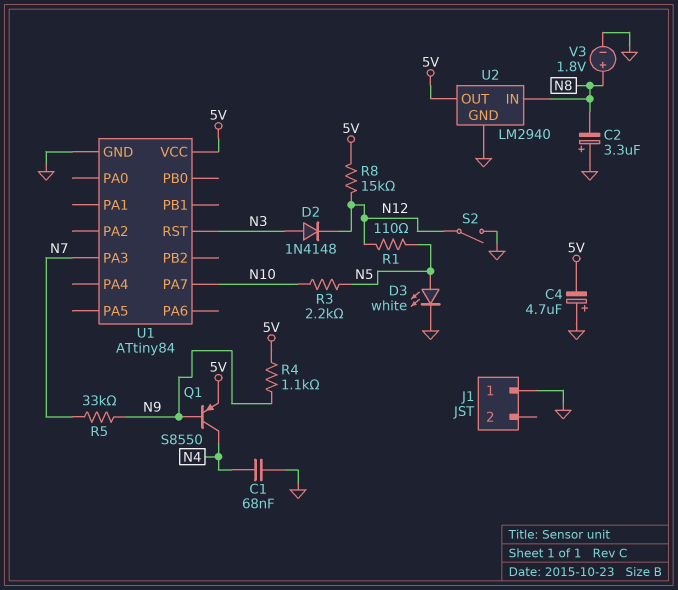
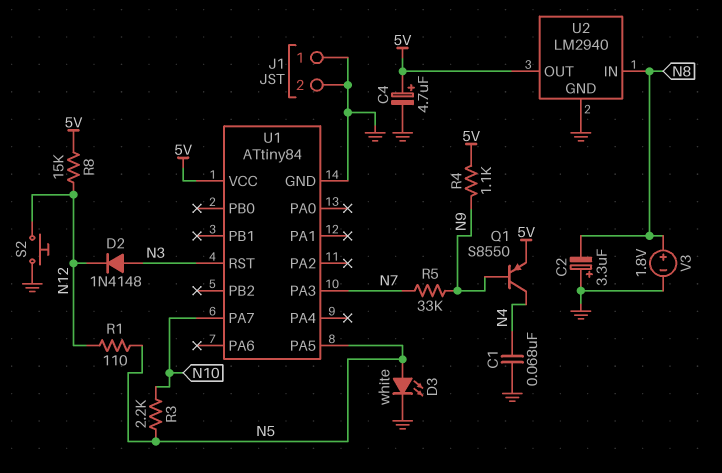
C4: 4.7uF (plus GND, minus 5V) -> 4.7uF (plus 5V, minus GND)
J1 pin 2: none -> GND
S2: switch (GND, N12) -> button (GND, N12)
U1 pin PA5: none -> N5

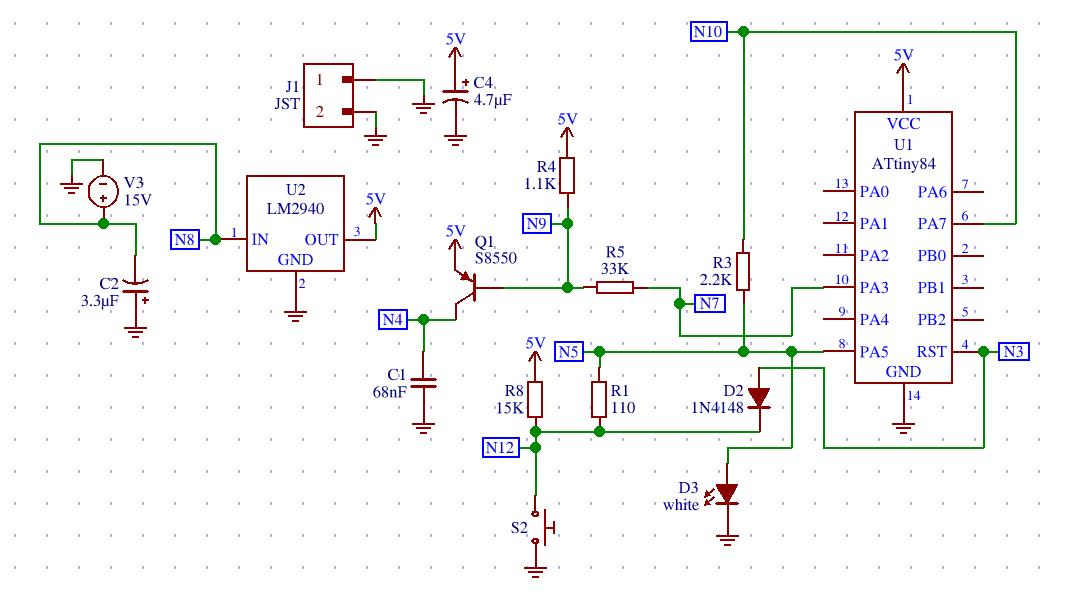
V3: 1.8V (plus N8, minus GND) -> 15V (plus N8, minus GND)

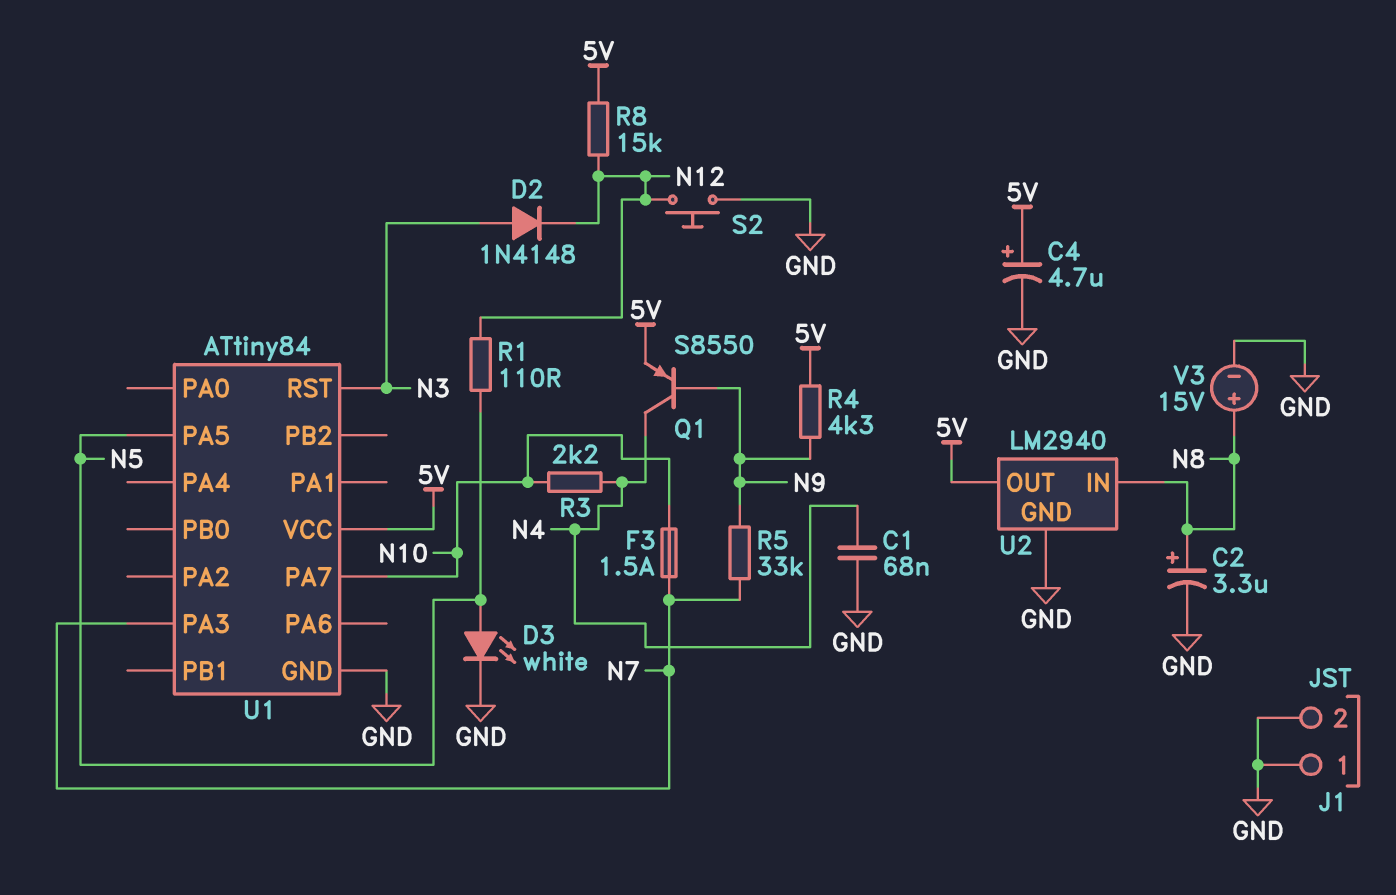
C2: 3.3uF (plus GND, minus N8) -> 3.3uF (plus N8, minus GND)
F3: none -> 1.5A (N7, N10)
R3: 2.2k (N5, N10) -> 2.2k (N4, N10)
R4: 1.1k (5V, N9) -> 4.3k (5V, N9)

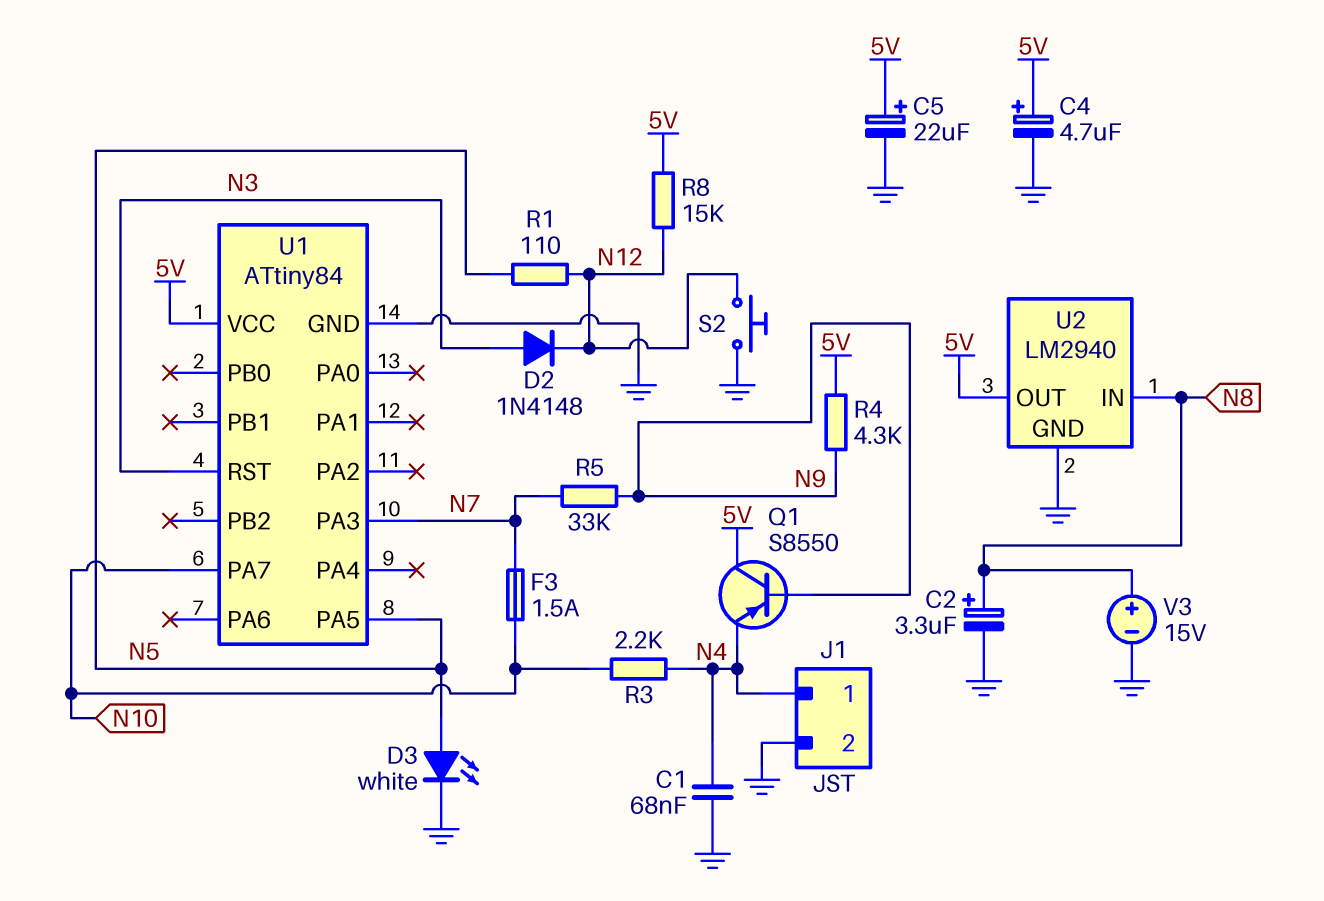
C5: none -> 22uF (plus 5V, minus GND)
J1 pin 1: GND -> N4
Q1: PNP S8550 (B N9, C N4, E 5V) -> PNP S8550 (B N9, C 5V, E N4)

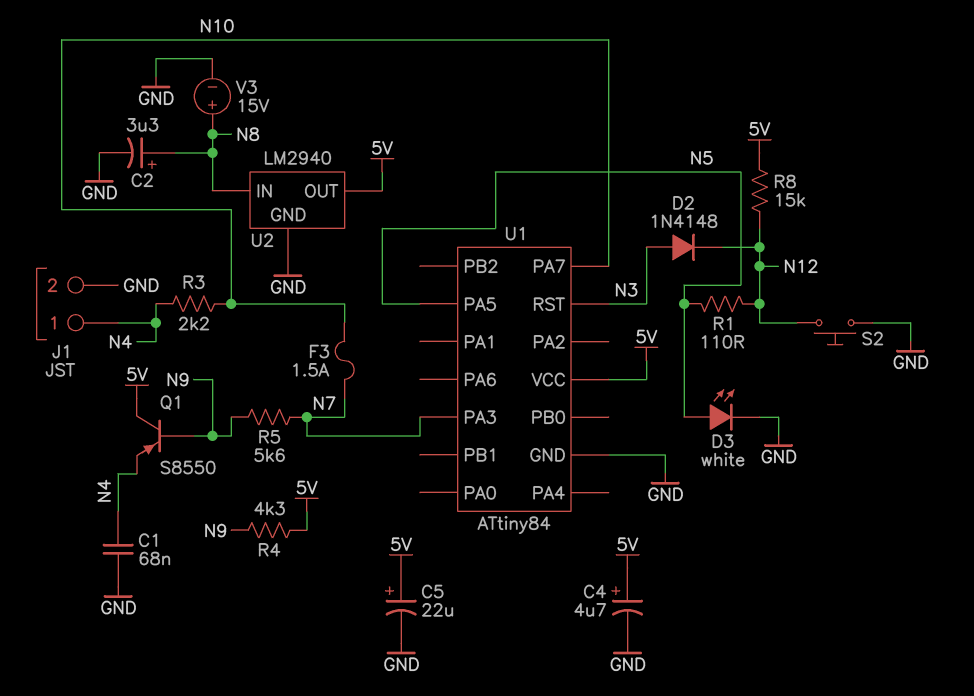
R5: 33k (N7, N9) -> 5.6k (N7, N9)

